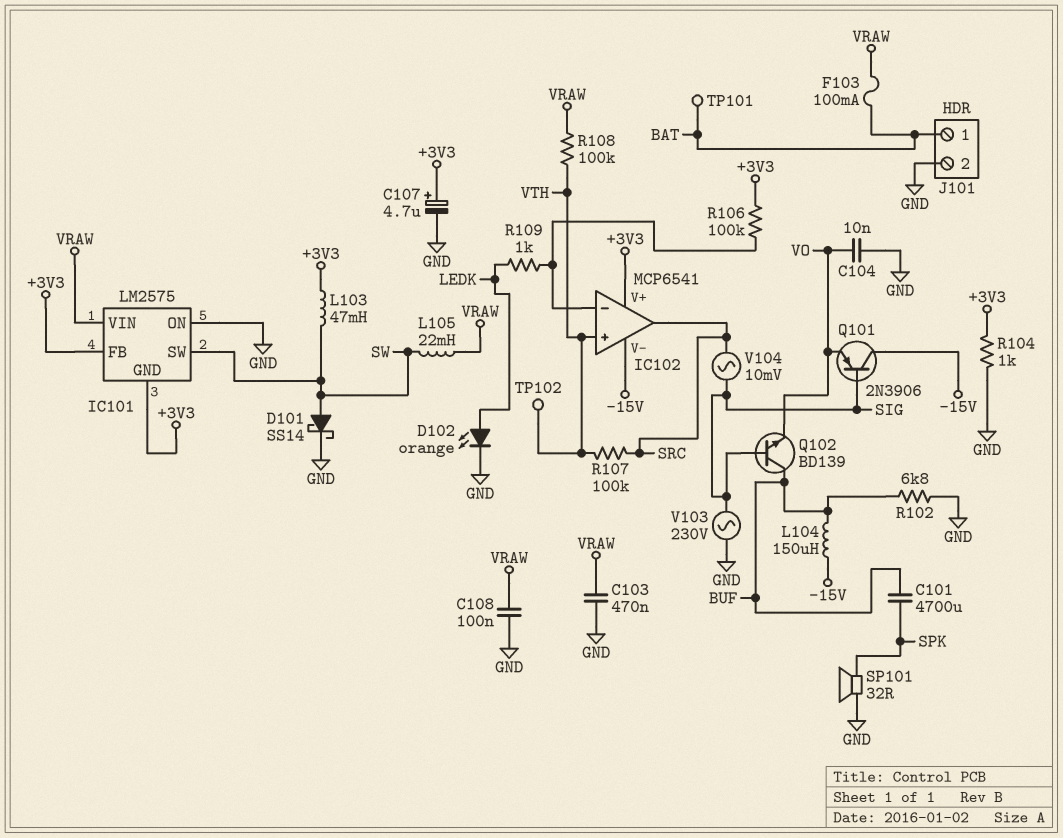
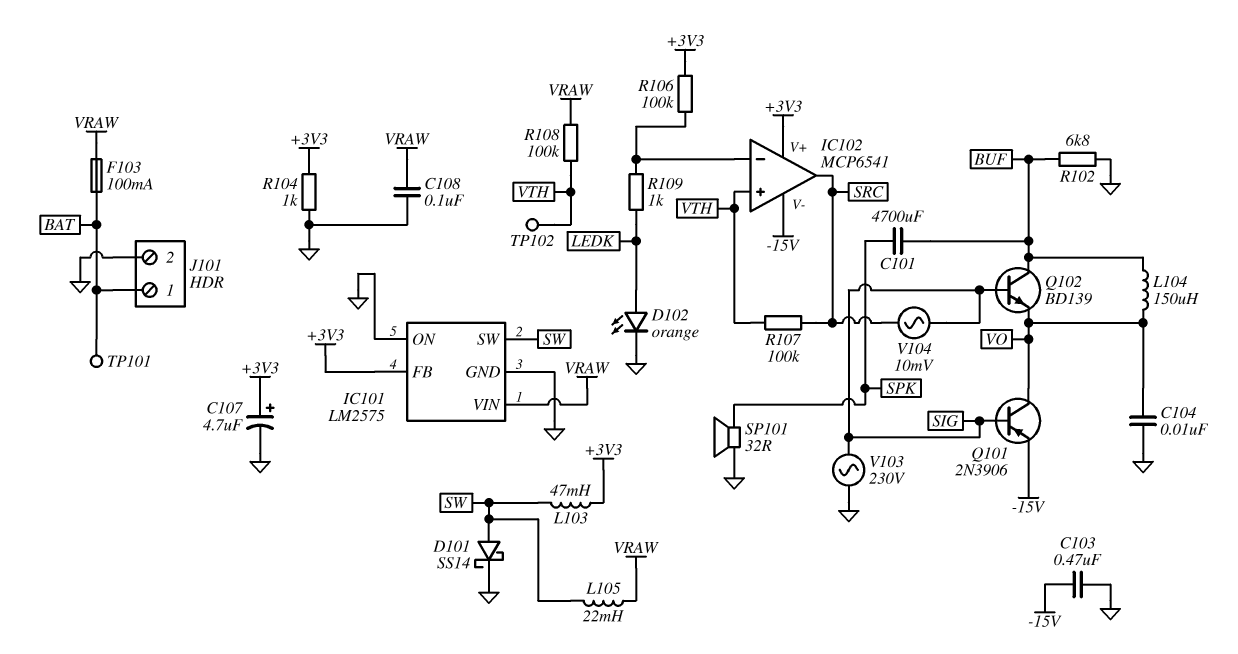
C103: 470nF (GND, VRAW) -> 470nF (-15V, GND)
IC101 pin GND: +3V3 -> GND
L104: 150uH (-15V, BUF) -> 150uH (BUF, VO)
Q101: PNP 2N3906 (B SIG, C -15V, E VO) -> PNP 2N3906 (B SIG, C VO, E -15V)

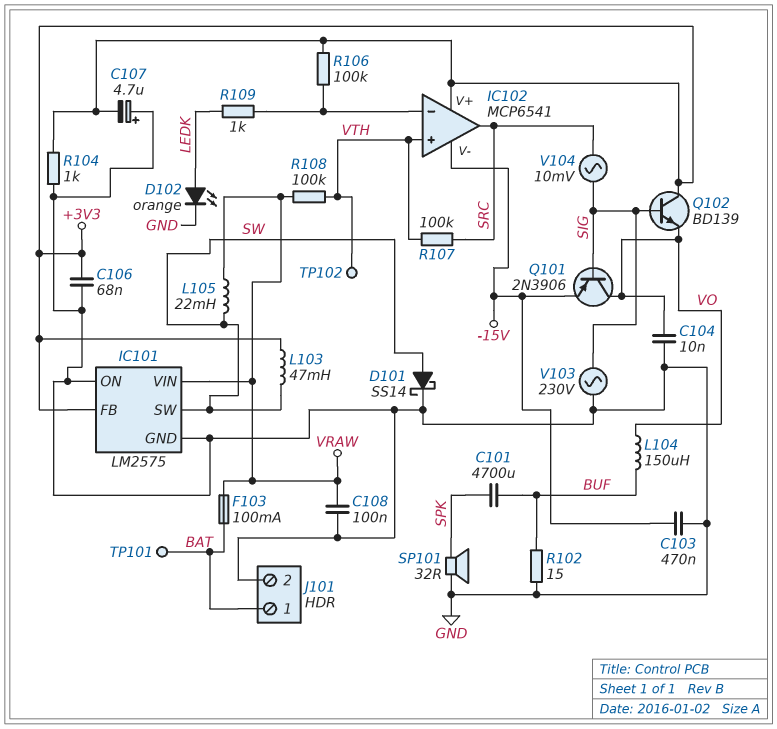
C106: none -> 68nF (+3V3, GND)
C107: 4.7uF (plus +3V3, minus GND) -> 4.7uF (plus GND, minus +3V3)
Q102: NPN BD139 (B SIG, C BUF, E VO) -> NPN BD139 (B SIG, C +3V3, E VO)
R102: 6.8k (BUF, GND) -> 15 (BUF, GND)

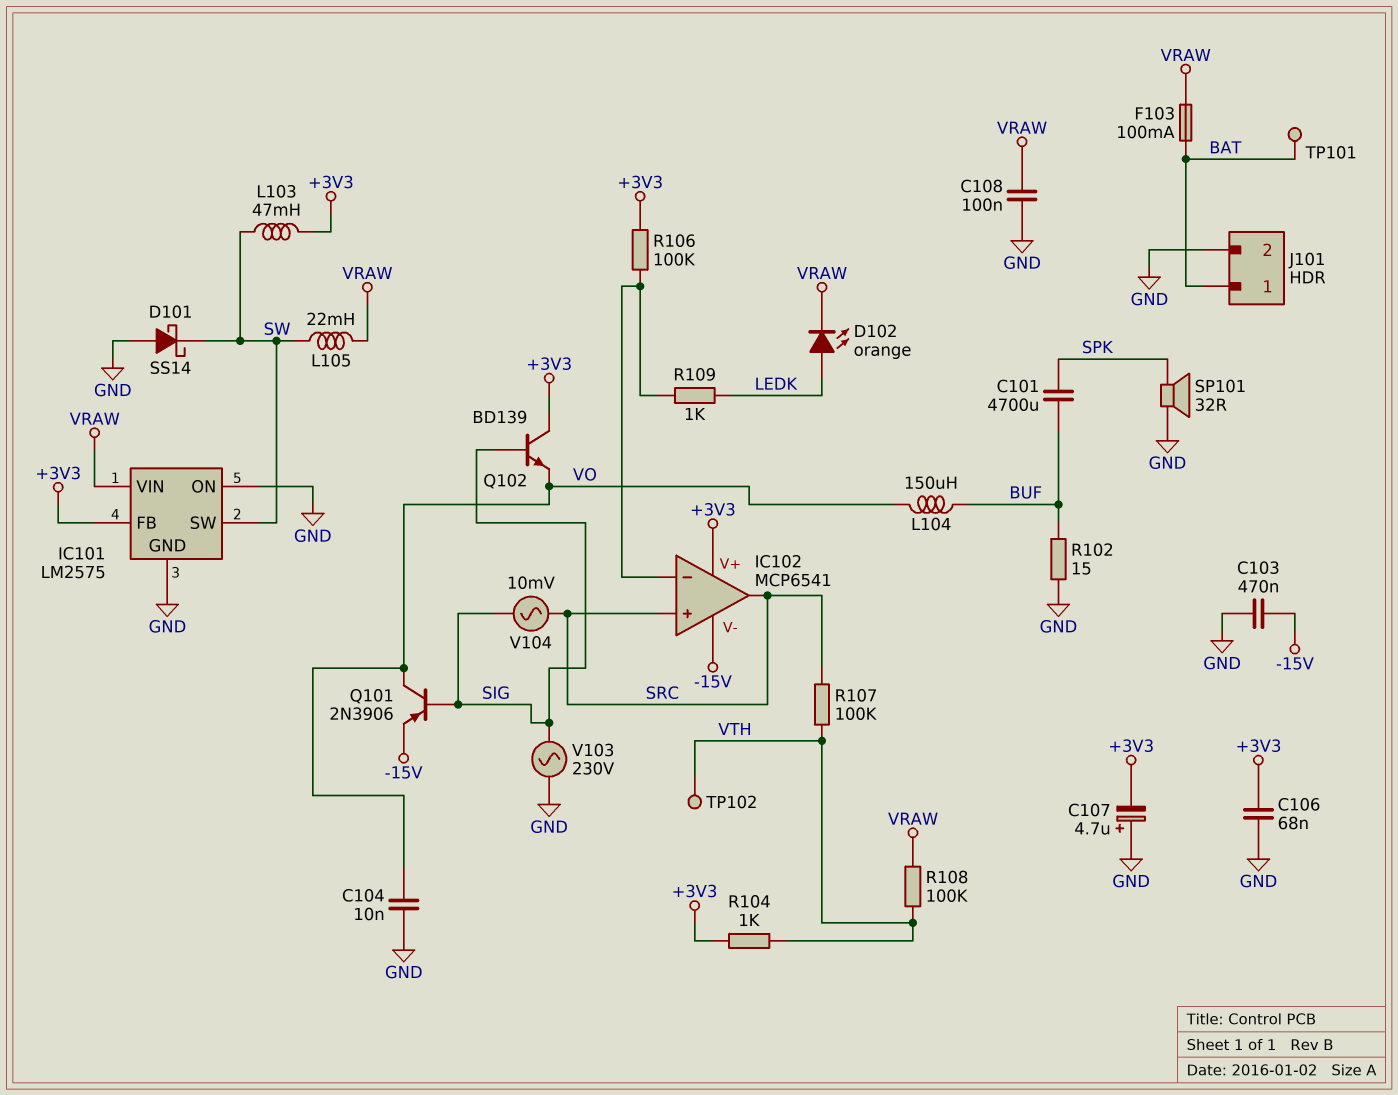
D101: schottky SS14 (A SW, K GND) -> schottky SS14 (A GND, K SW)
D102: LED orange (A LEDK, K GND) -> LED orange (A LEDK, K VRAW)
IC102 pin in+: VTH -> SRC
R104: 1k (+3V3, GND) -> 1k (+3V3, VTH)

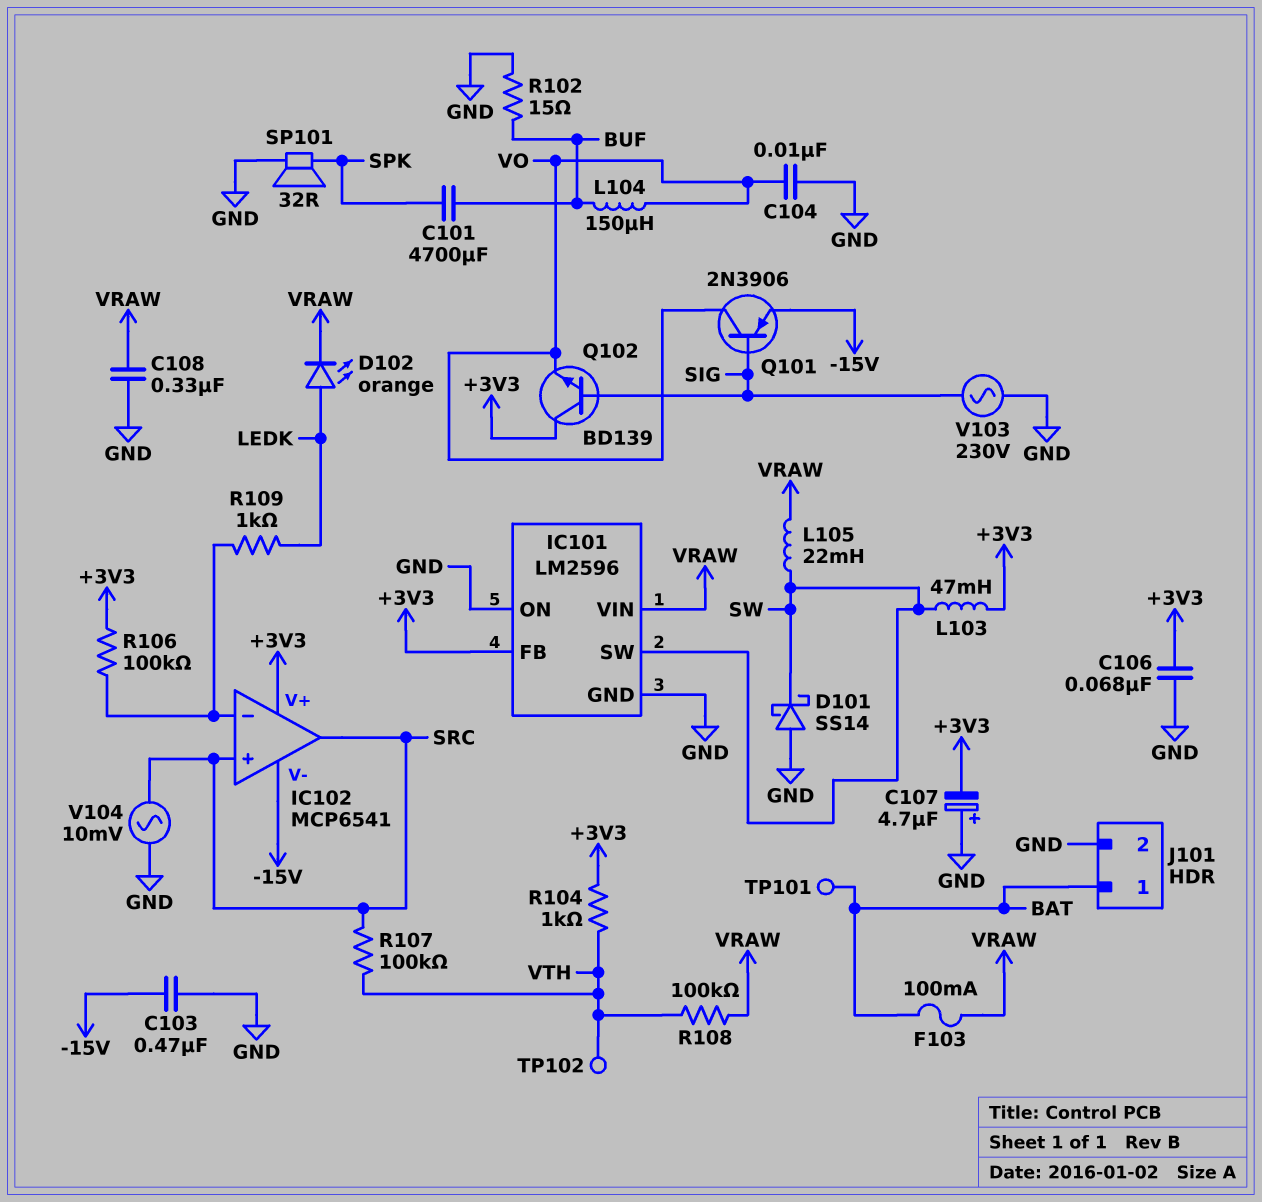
C108: 100nF (GND, VRAW) -> 330nF (GND, VRAW)
IC101: LM2575 -> LM2596
V104: AC 10mV (SIG, SRC) -> AC 10mV (GND, SRC)

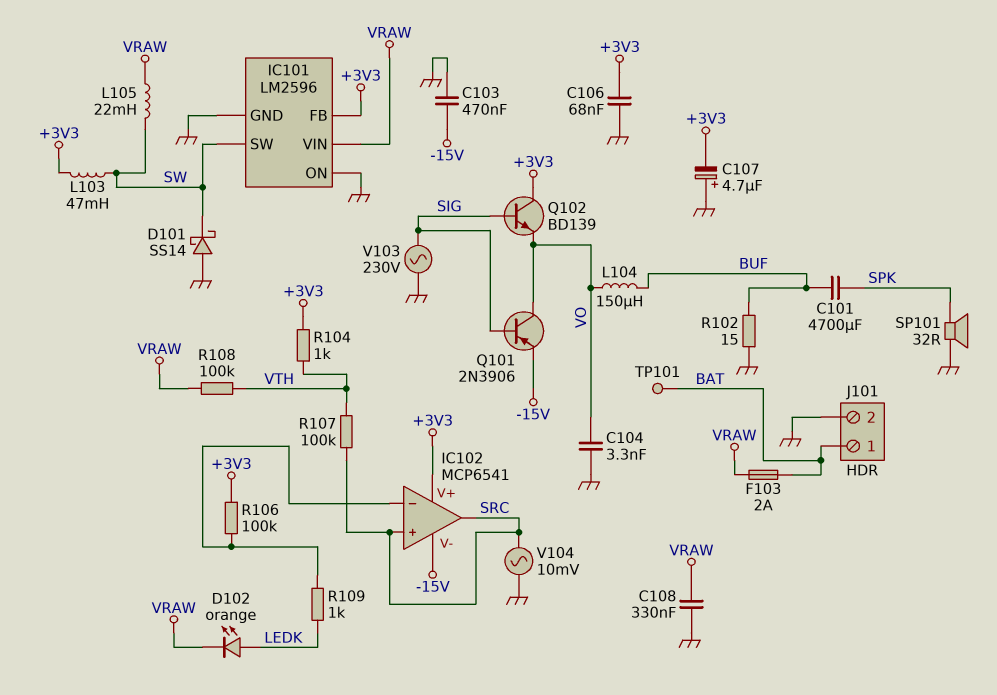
C104: 10nF (GND, VO) -> 3.3nF (GND, VO)
F103: 100mA (BAT, VRAW) -> 2A (BAT, VRAW)
TP102: test point (VTH) -> none

